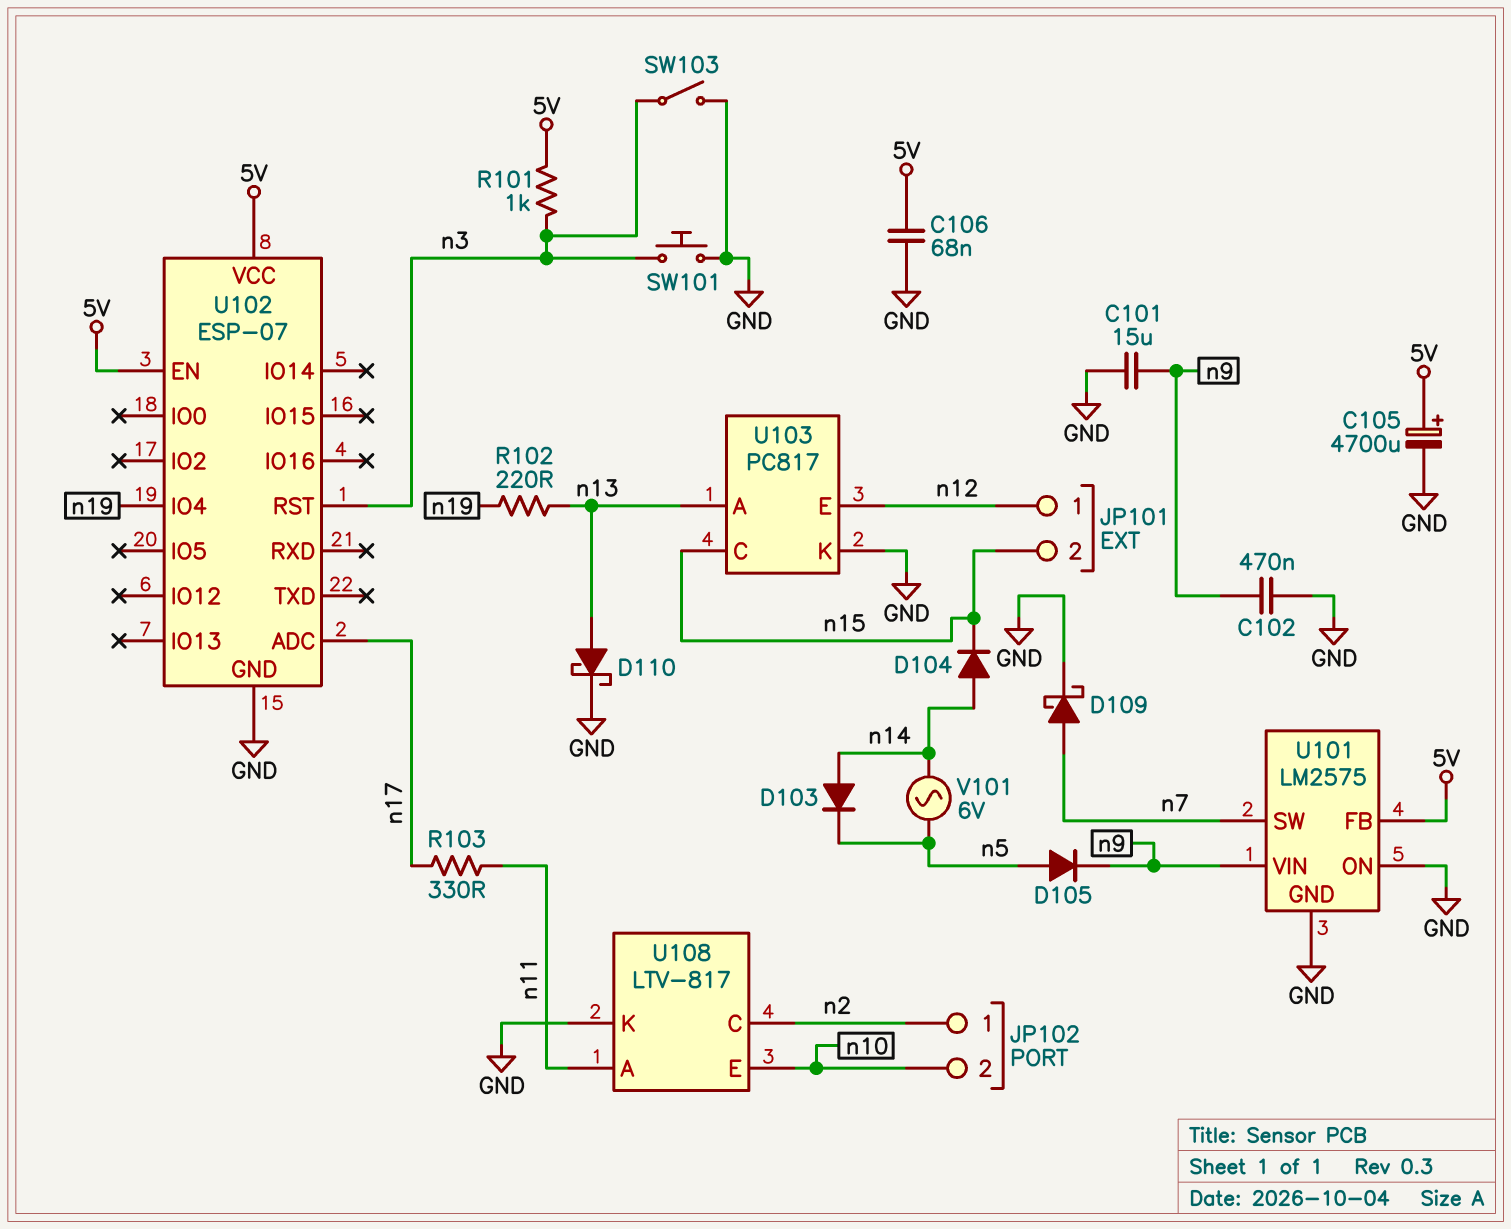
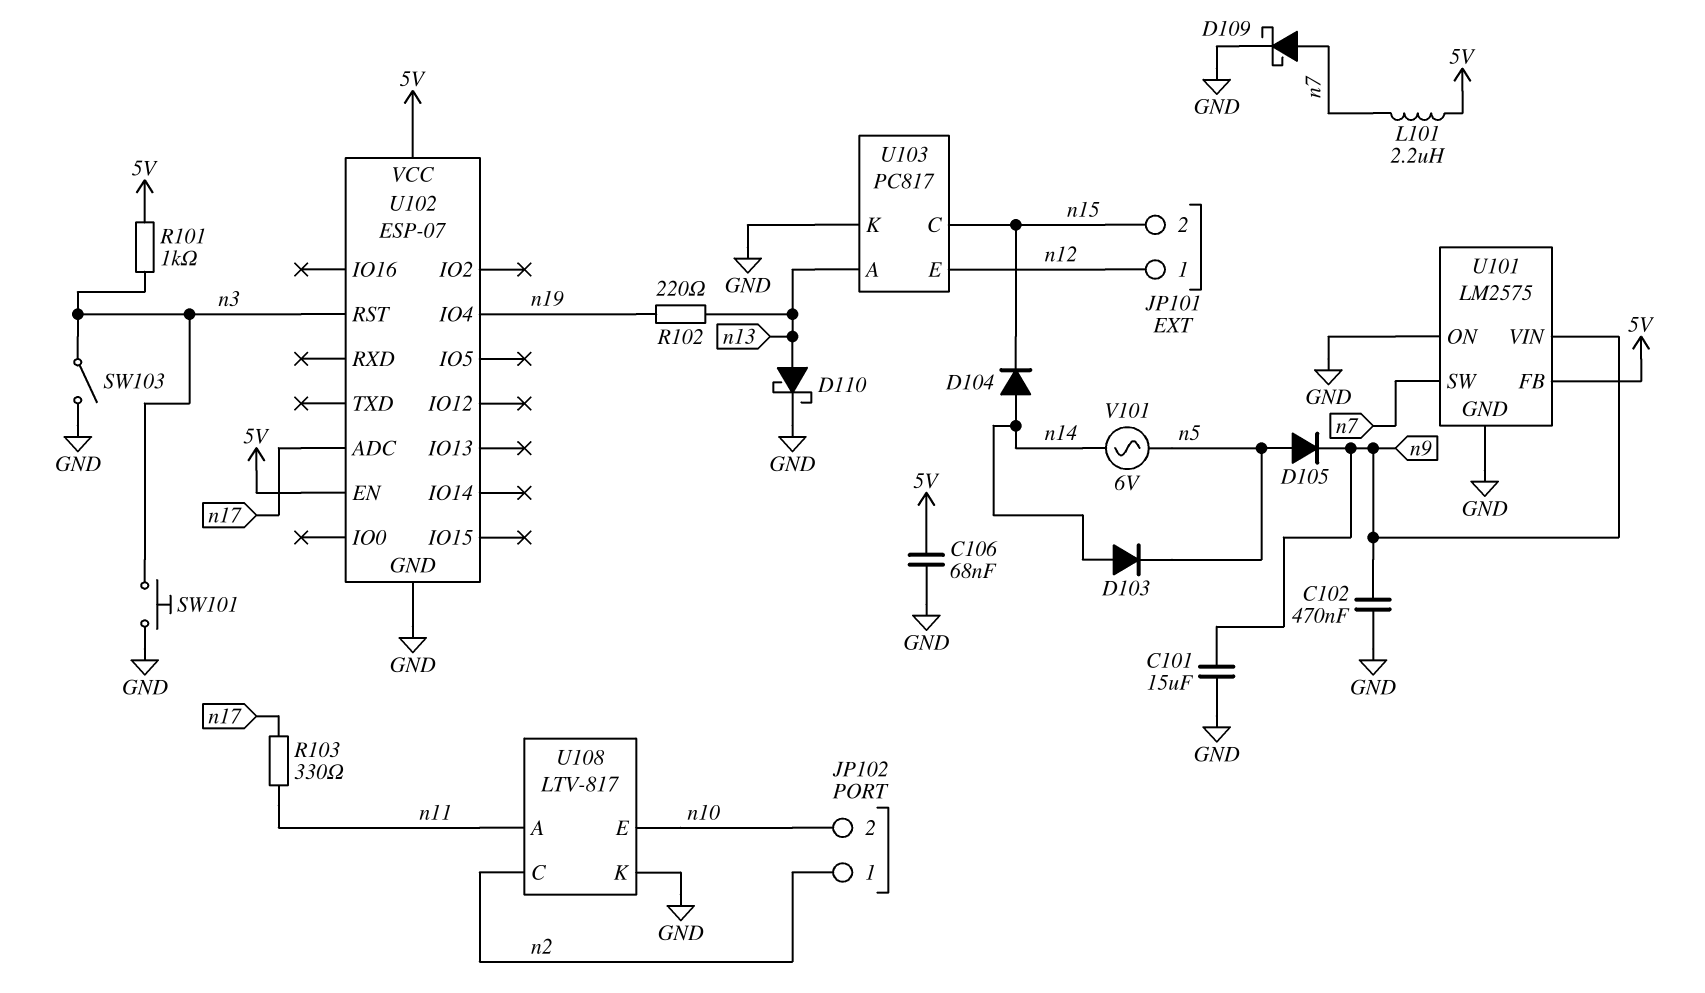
C105: 4700uF (plus 5V, minus GND) -> none
L101: none -> 2.2uH (5V, n7)

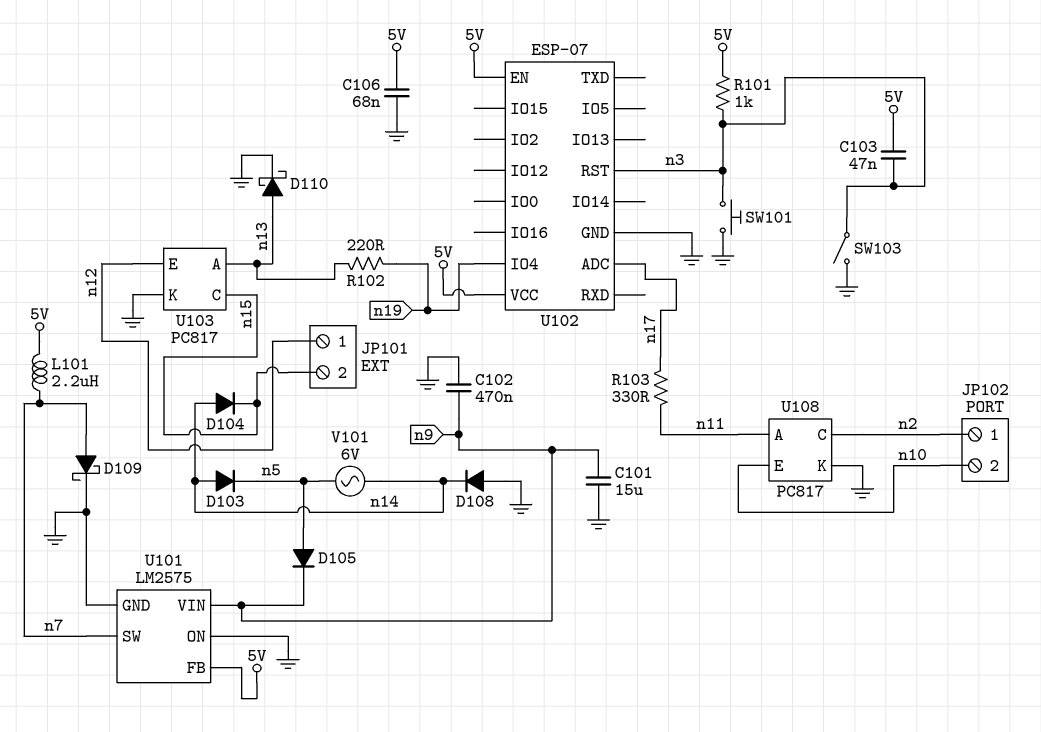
C103: none -> 47nF (5V, n3)
D108: none -> diode (A GND, K n14)
U108: LTV-817 -> PC817

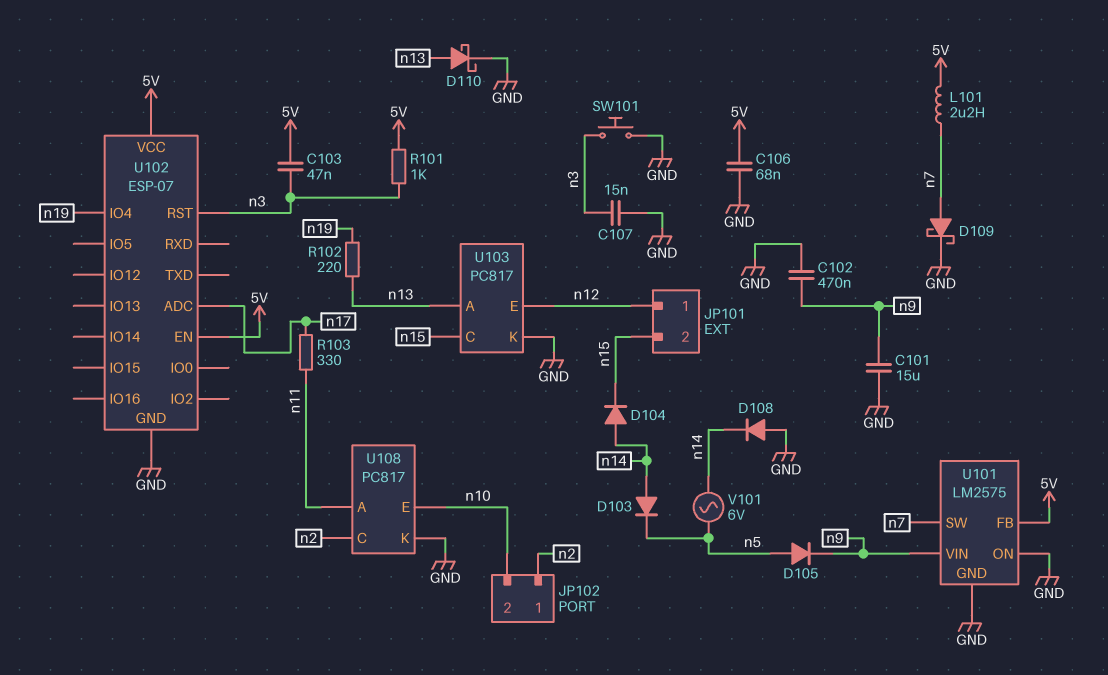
C107: none -> 15nF (GND, n3)
SW103: switch (GND, n3) -> none

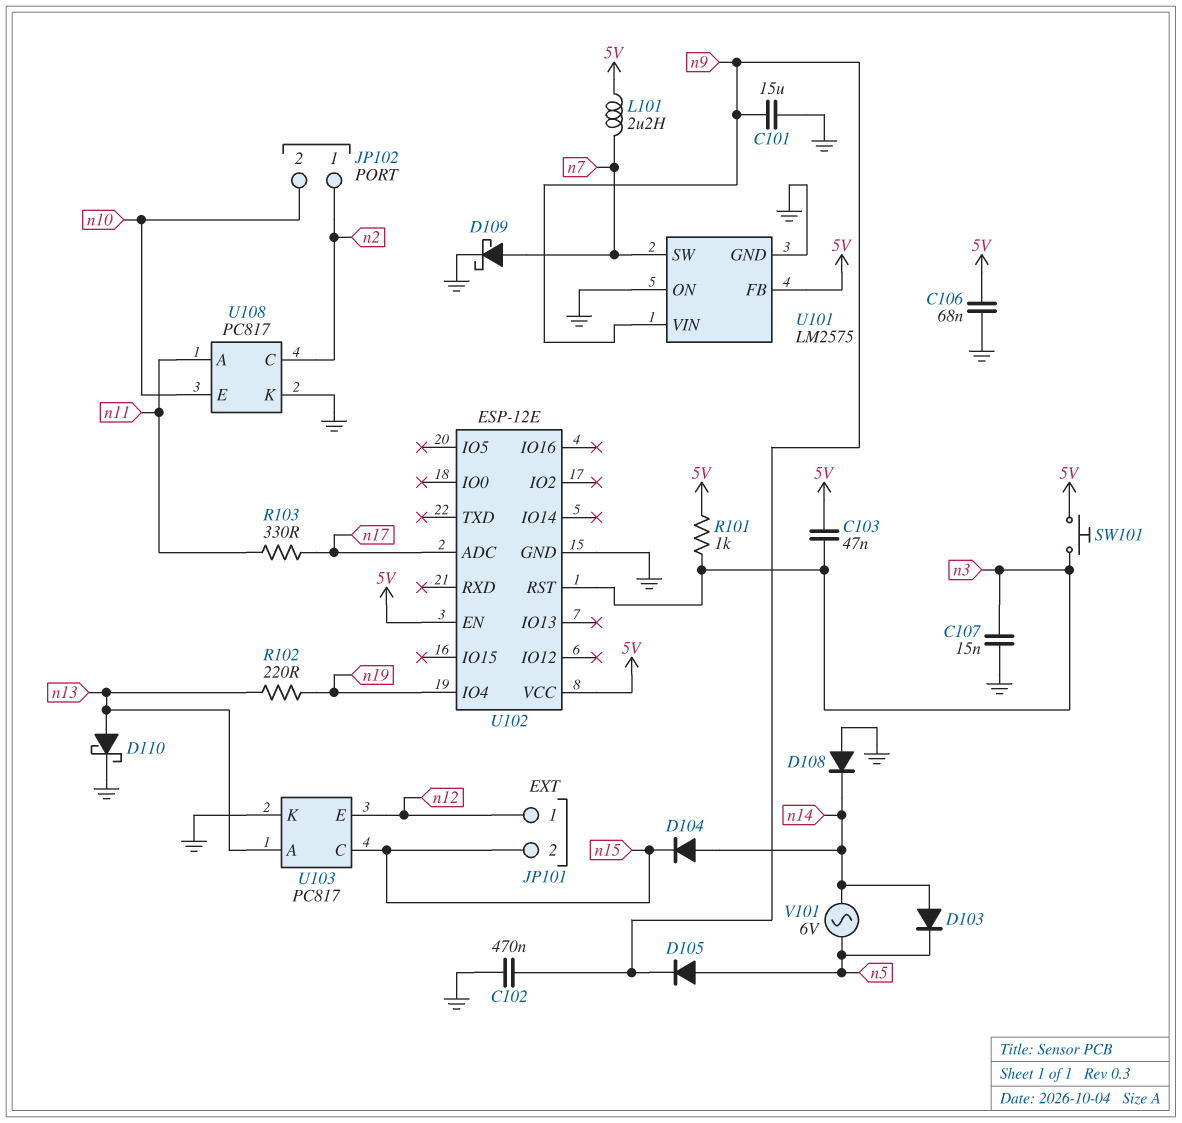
SW101: button (GND, n3) -> button (5V, n3)
U102: ESP-07 -> ESP-12E

